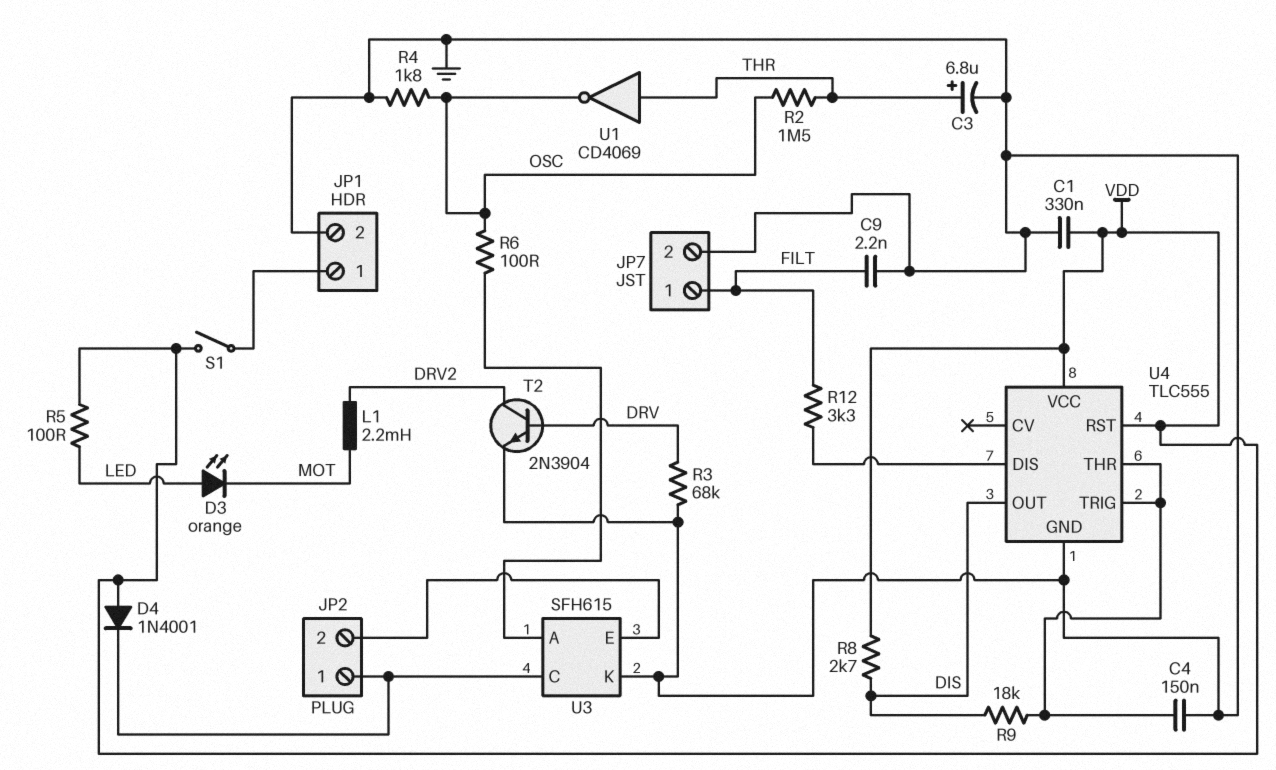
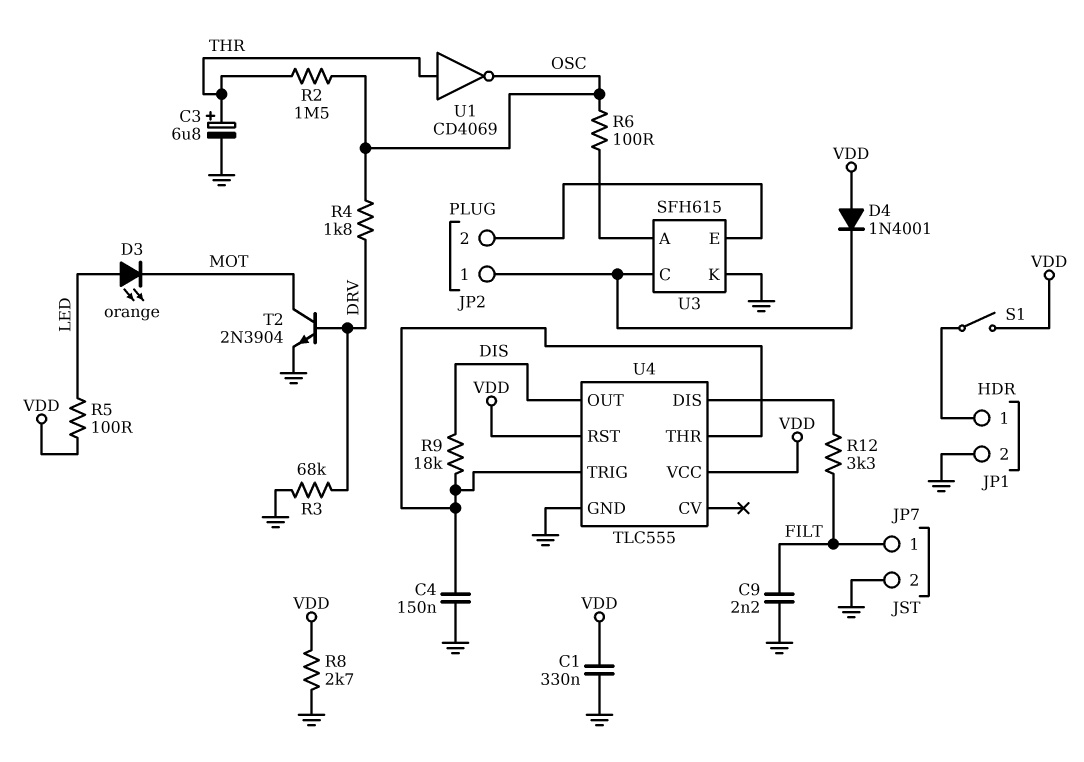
L1: 2.2mH (DRV2, MOT) -> none
R4: 1.8k (GND, OSC) -> 1.8k (DRV, OSC)
R8: 2.7k (DIS, VDD) -> 2.7k (GND, VDD)
T2: NPN 2N3904 (B DRV, C DRV2, E GND) -> NPN 2N3904 (B DRV, C MOT, E GND)

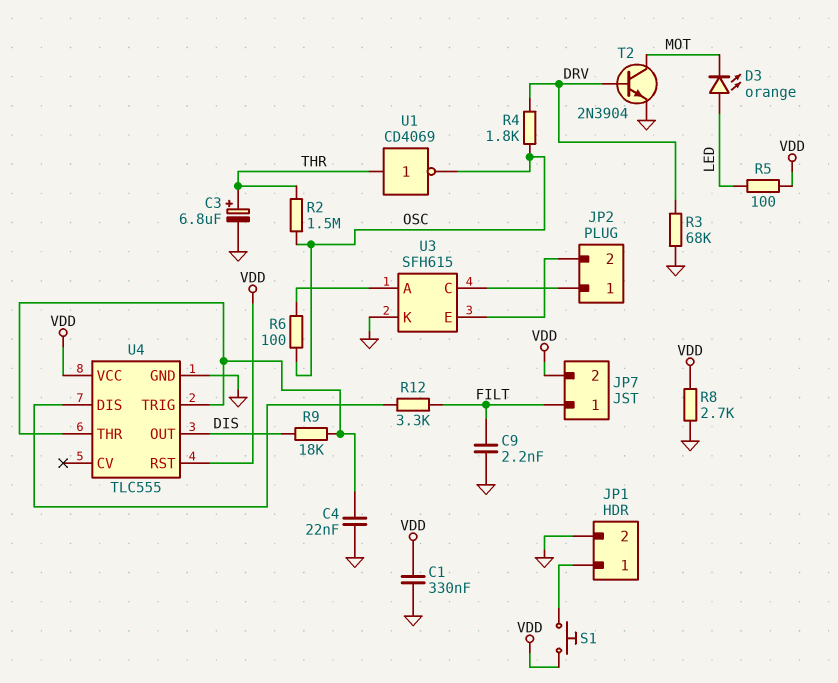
C4: 150nF (GND, U4/THR) -> 22nF (GND, U4/THR)
D4: diode 1N4001 (A VDD, K JP2/1) -> none
JP7 pin 2: GND -> VDD
S1: switch (JP1/1, VDD) -> button (JP1/1, VDD)

